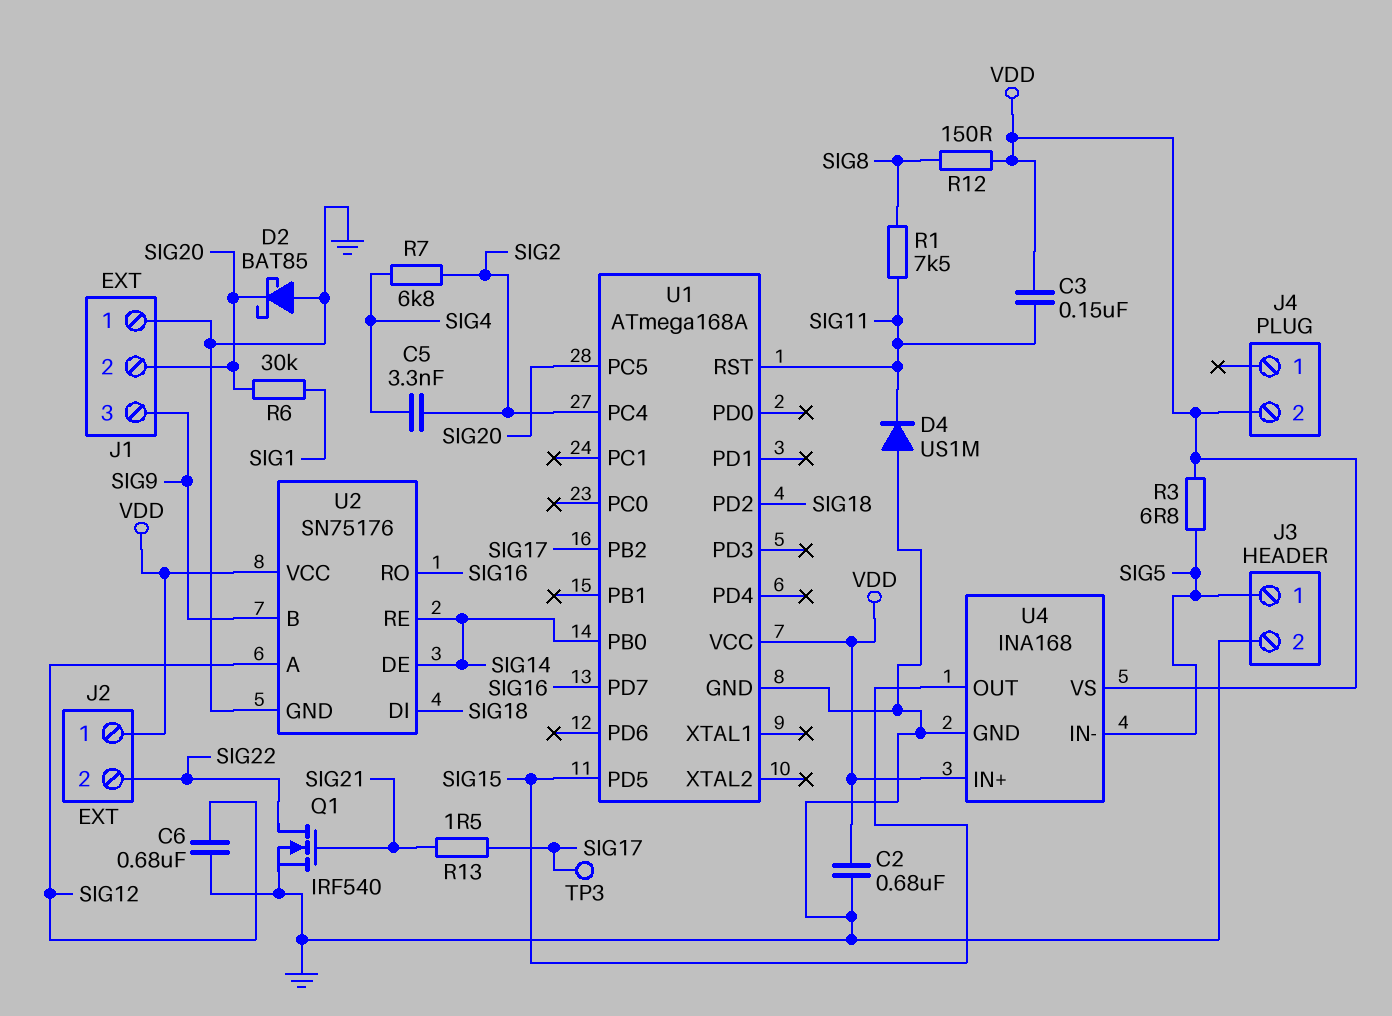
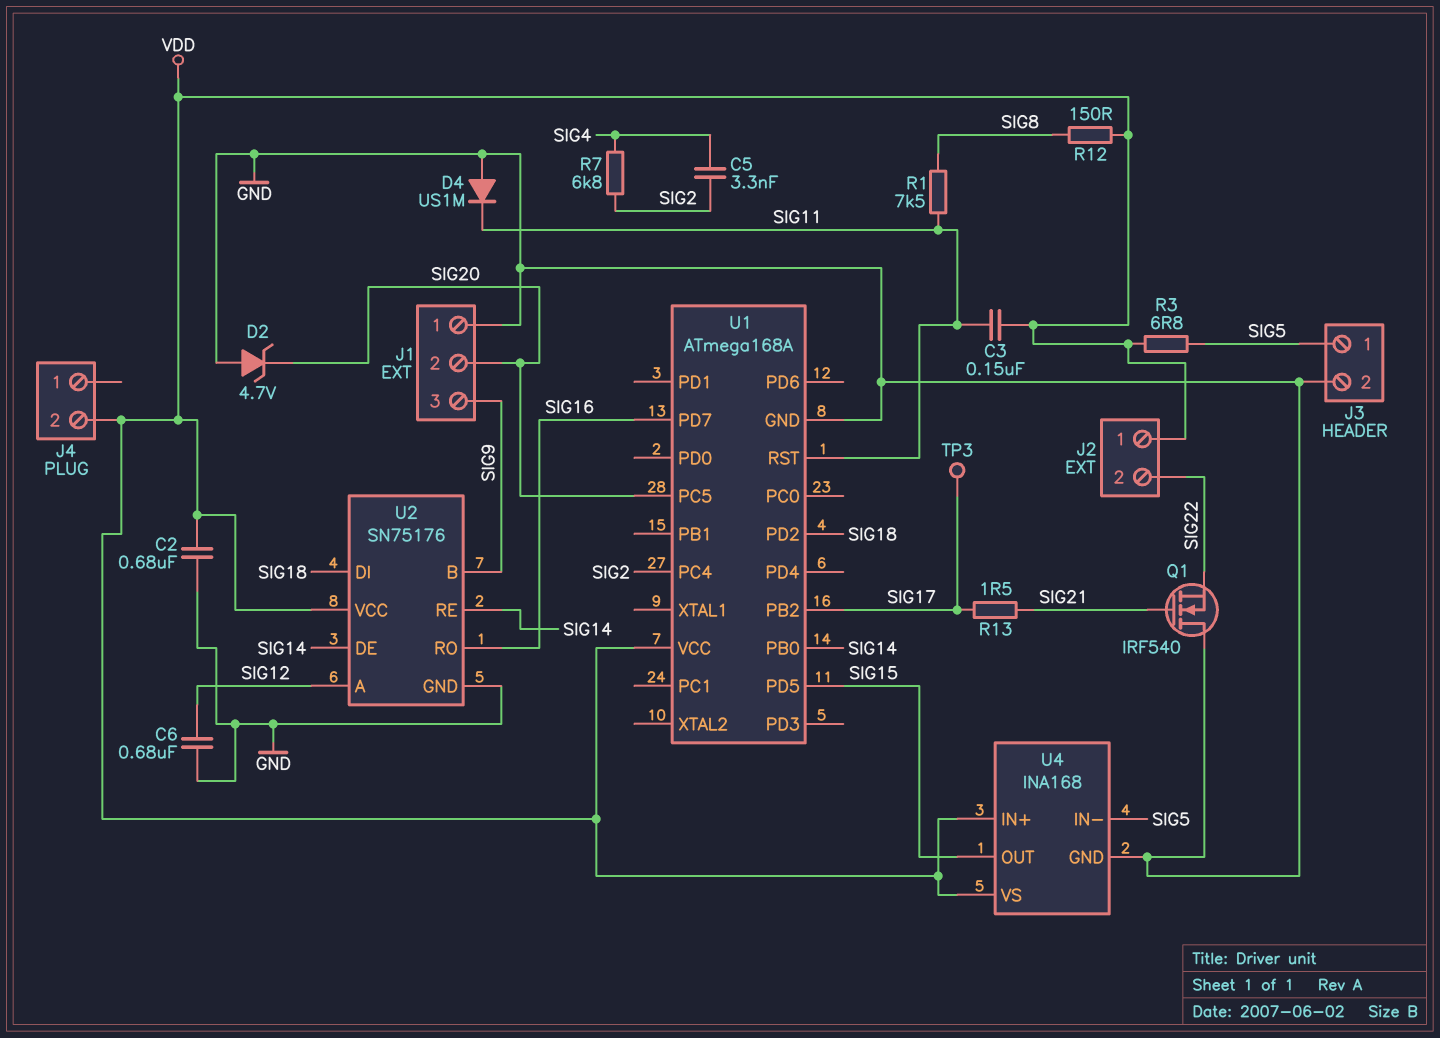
D2: schottky BAT85 (A GND, K SIG20) -> zener 4.7V (A GND, K SIG20)
Q1: NMOS IRF540 (G SIG21, D SIG22, S GND) -> NMOS IRF540 (G SIG21, D GND, S SIG22)
R6: 30k (SIG1, SIG20) -> none

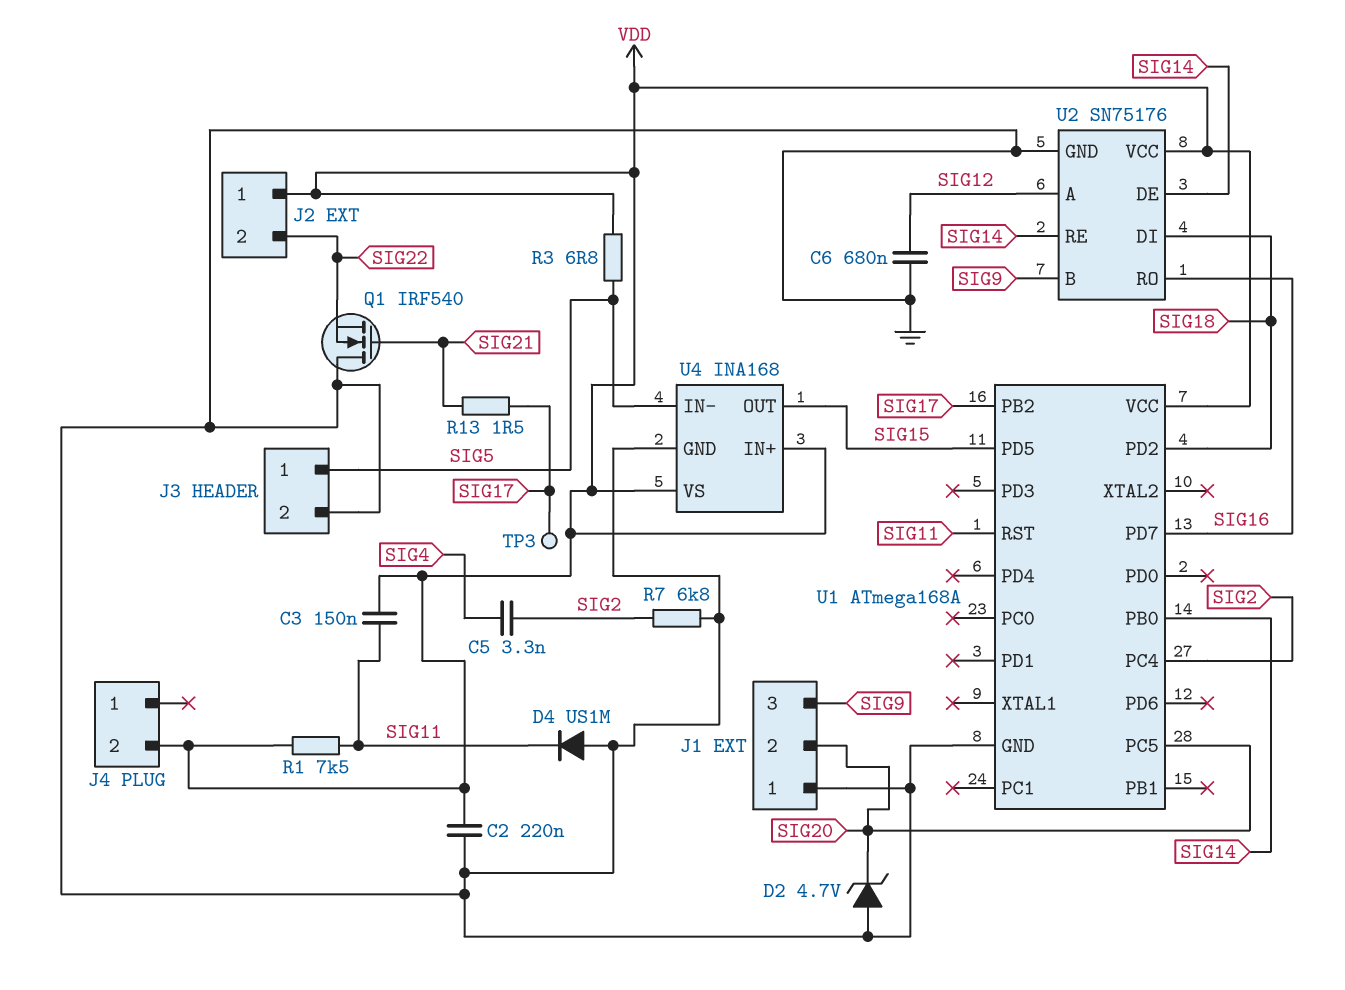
C2: 680nF (GND, VDD) -> 220nF (GND, VDD)
R1: 7.5k (SIG8, SIG11) -> 7.5k (SIG11, VDD)
R7: 6.8k (SIG2, SIG4) -> 6.8k (GND, SIG2)
R12: 150 (SIG8, VDD) -> none

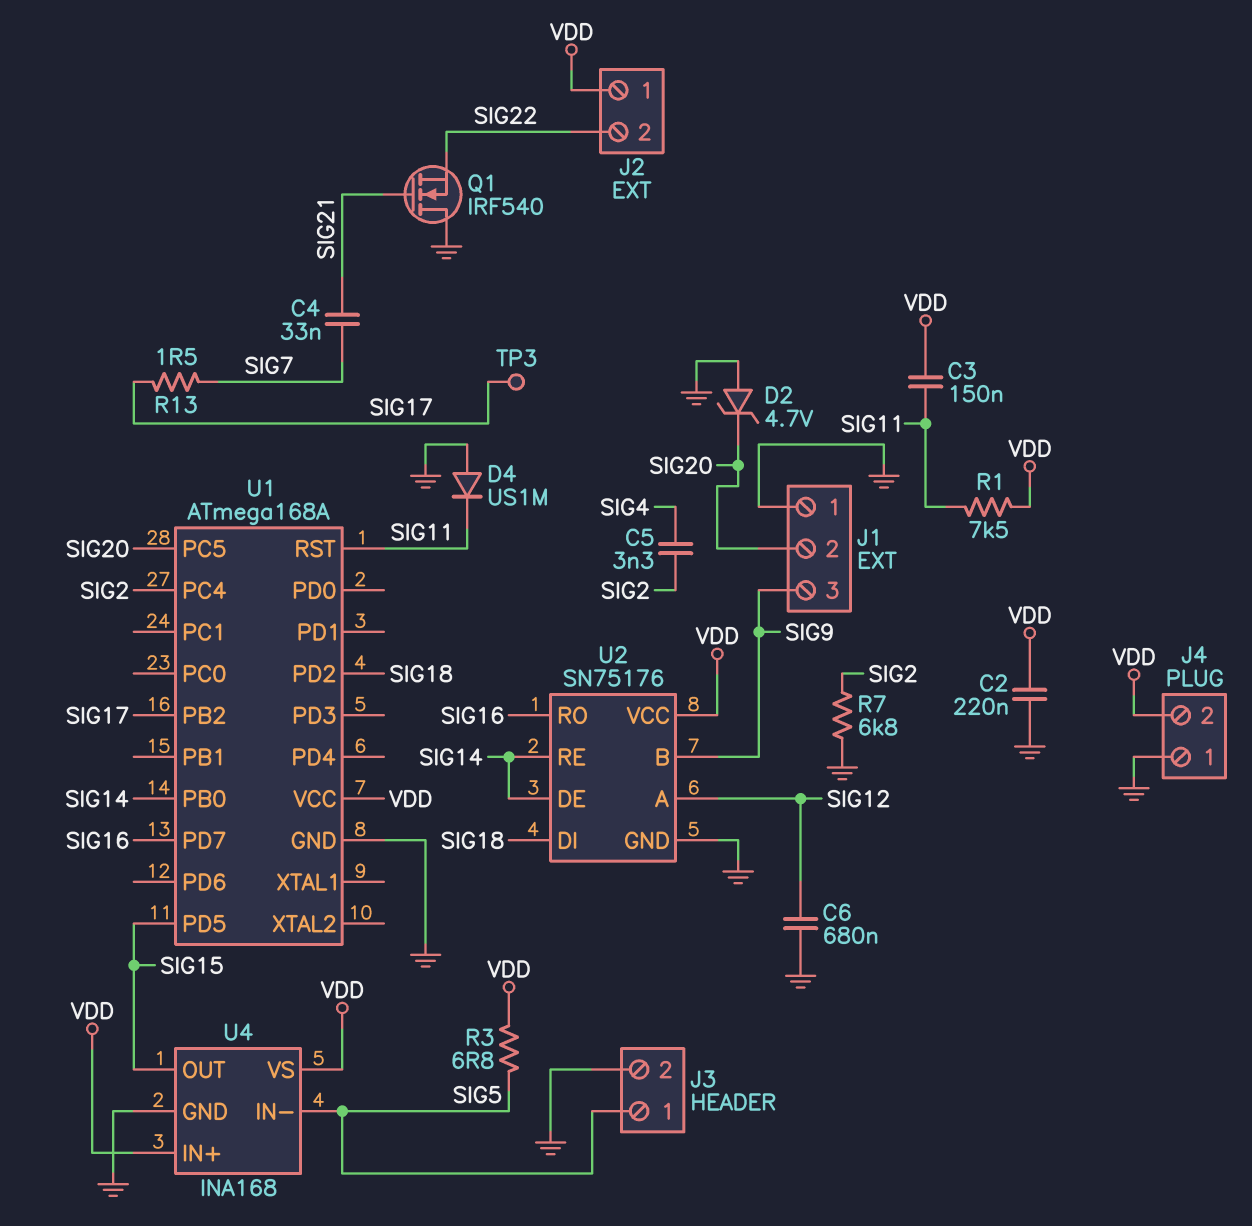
C4: none -> 33nF (SIG7, SIG21)
J4 pin 1: none -> GND
R13: 1.5 (SIG17, SIG21) -> 1.5 (SIG7, SIG17)

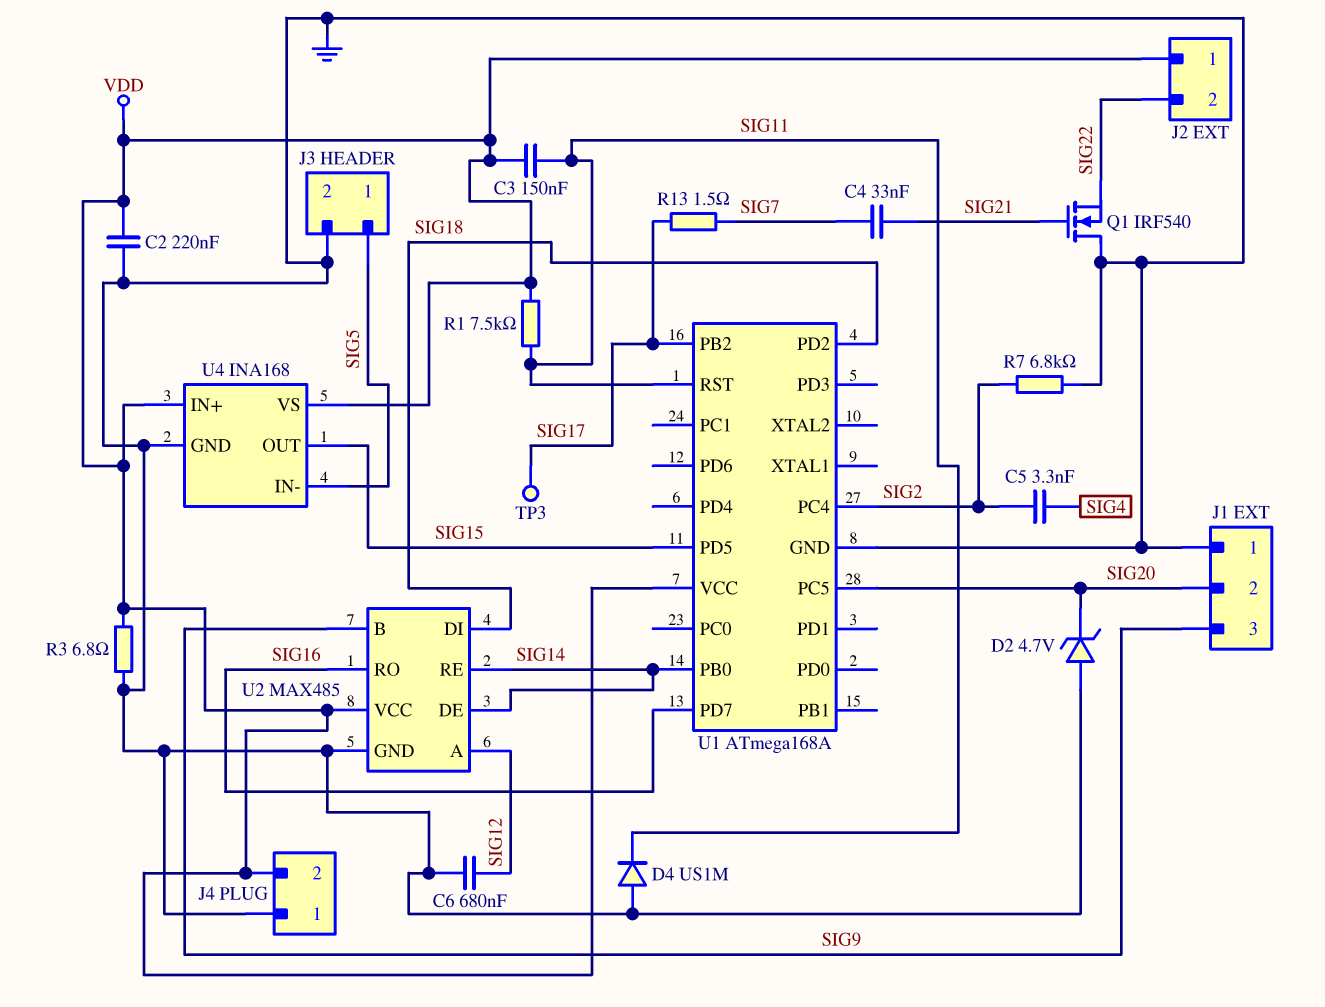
R3: 6.8 (SIG5, VDD) -> 6.8 (GND, VDD)
U2: SN75176 -> MAX485

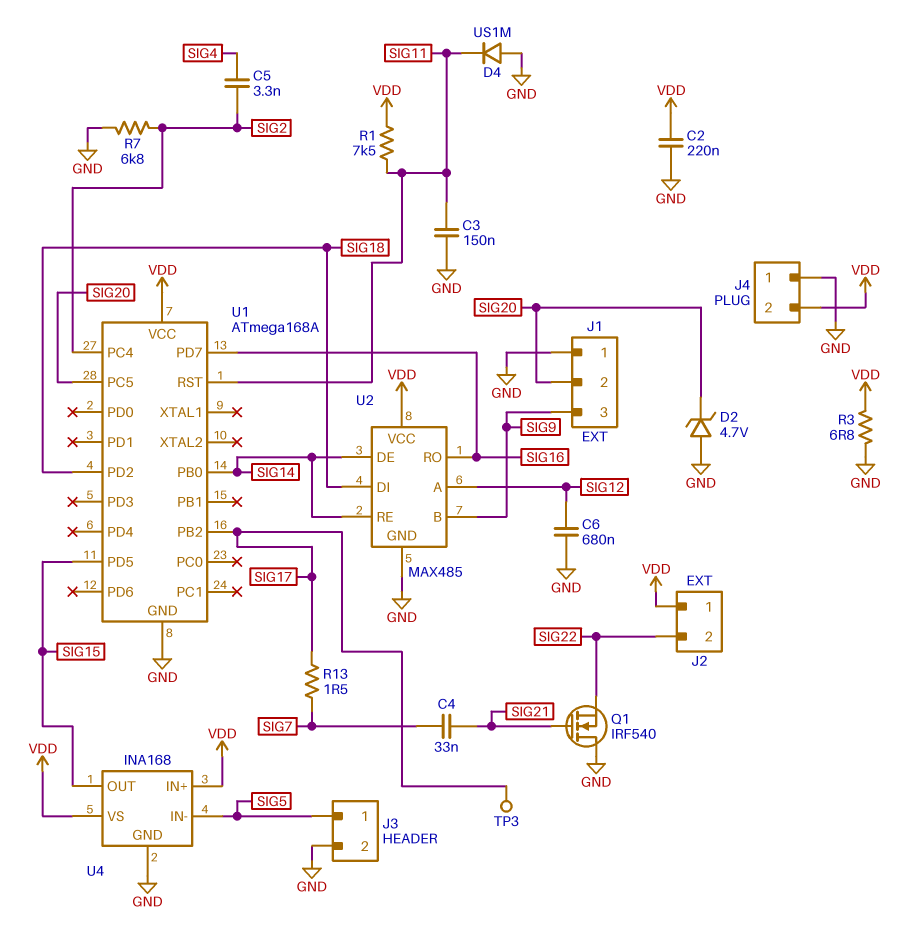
C3: 150nF (SIG11, VDD) -> 150nF (GND, SIG11)

